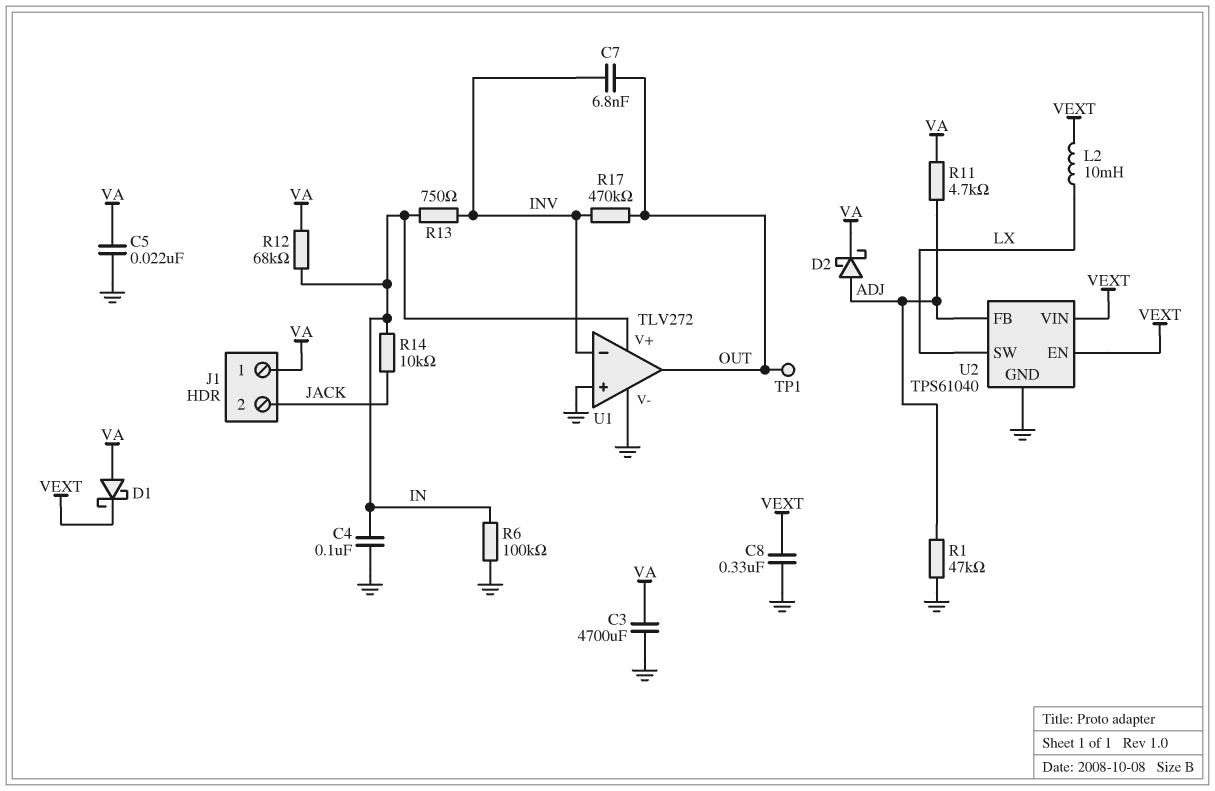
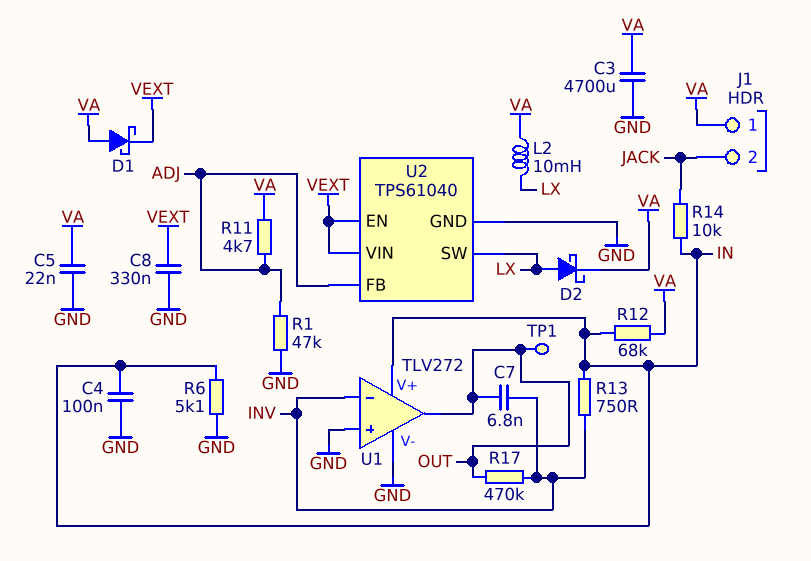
D2: schottky (A ADJ, K VA) -> schottky (A LX, K VA)
L2: 10mH (LX, VEXT) -> 10mH (LX, VA)
R6: 100k (GND, IN) -> 5.1k (GND, IN)

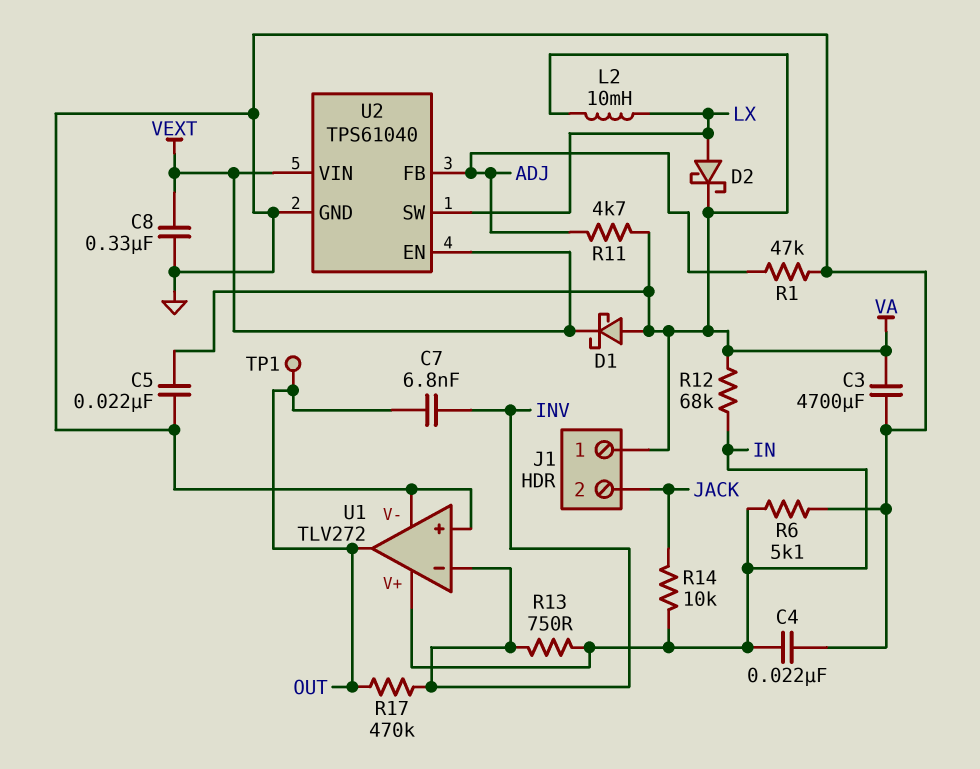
C4: 100nF (GND, IN) -> 22nF (GND, IN)

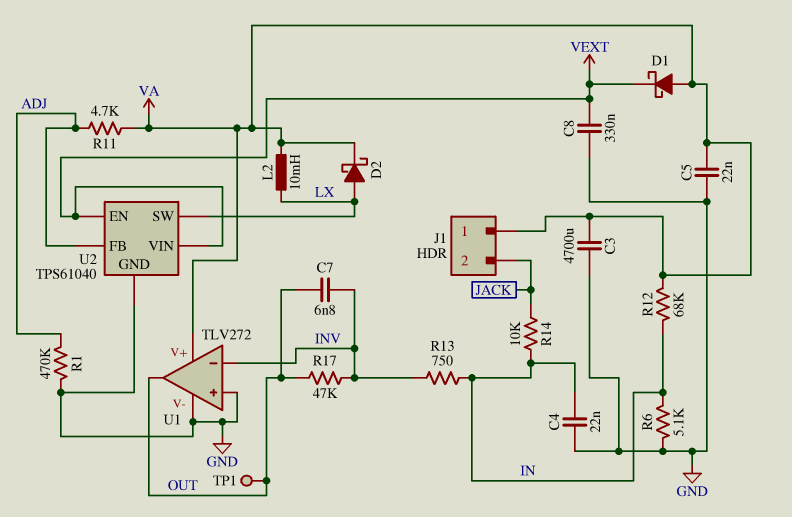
R1: 47k (ADJ, GND) -> 470k (ADJ, GND)
R17: 470k (INV, OUT) -> 47k (INV, OUT)
U1 pin V+: IN -> VA

